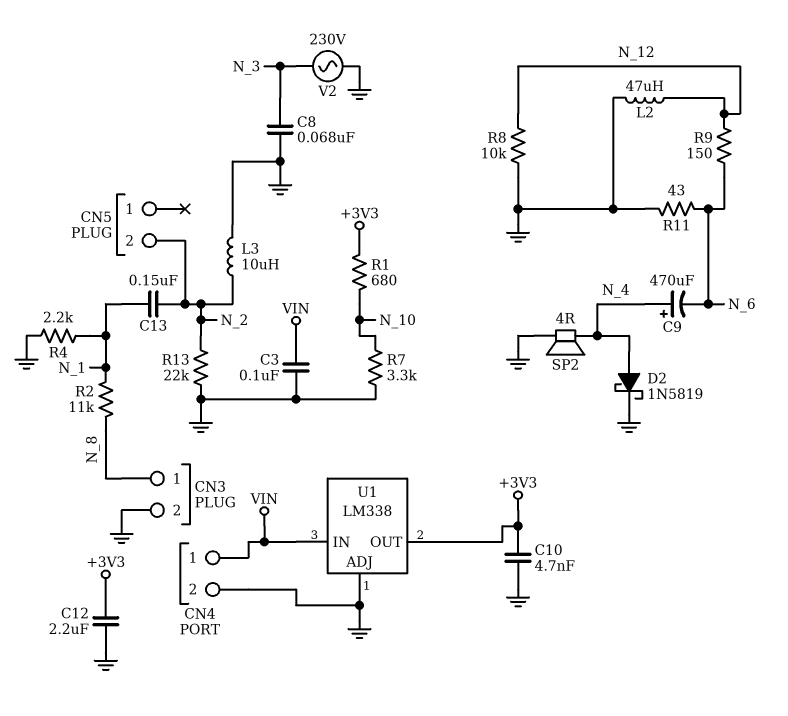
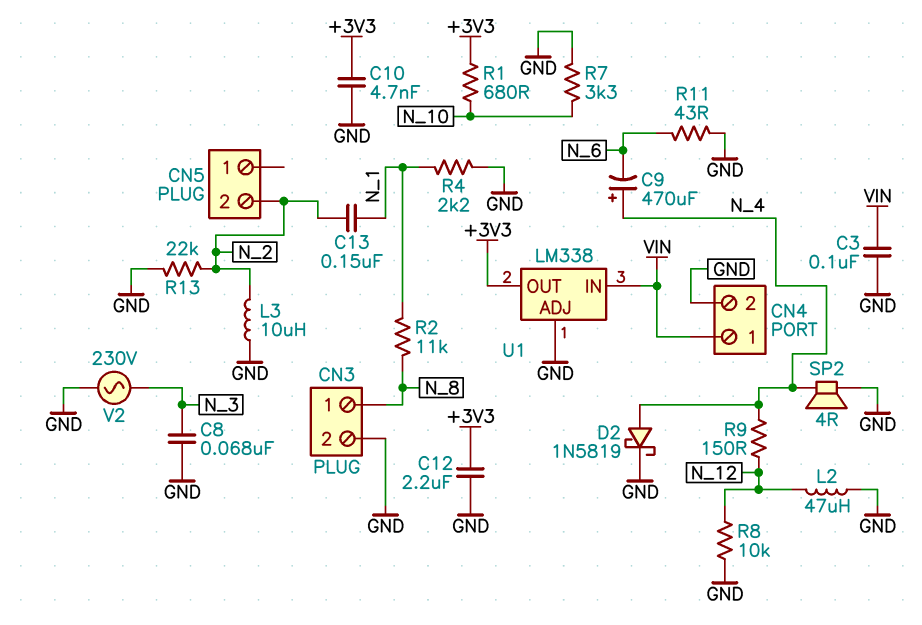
R9: 150 (N_6, N_12) -> 150 (N_4, N_12)

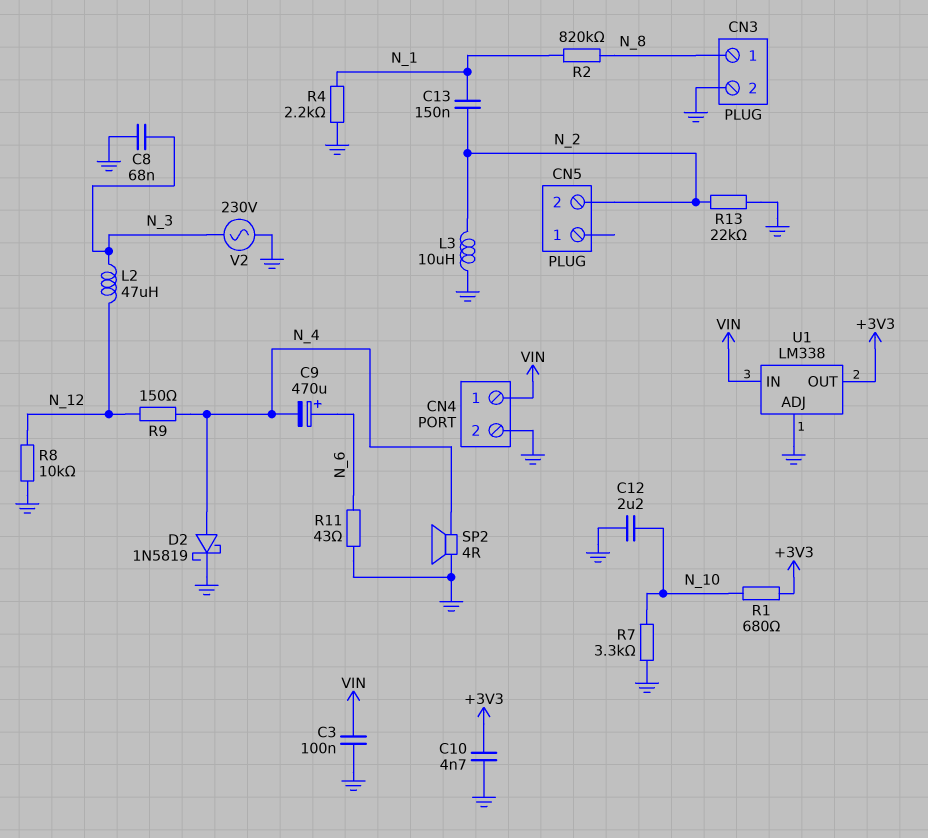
C9: 470uF (plus N_4, minus N_6) -> 470uF (plus N_6, minus N_4)
C12: 2.2uF (+3V3, GND) -> 2.2uF (GND, N_10)
L2: 47uH (GND, N_12) -> 47uH (N_3, N_12)
R2: 11k (N_1, N_8) -> 820k (N_1, N_8)

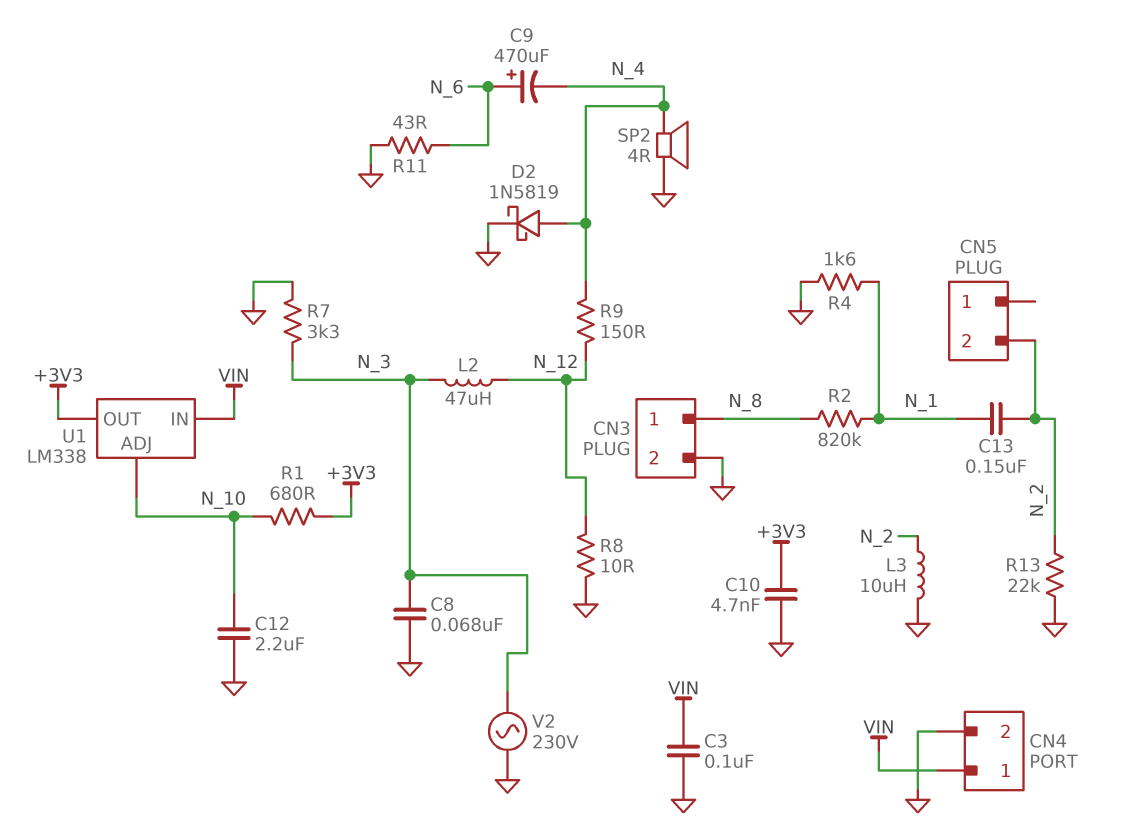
R4: 2.2k (GND, N_1) -> 1.6k (GND, N_1)
R7: 3.3k (GND, N_10) -> 3.3k (GND, N_3)
R8: 10k (GND, N_12) -> 10 (GND, N_12)
U1 pin ADJ: GND -> N_10

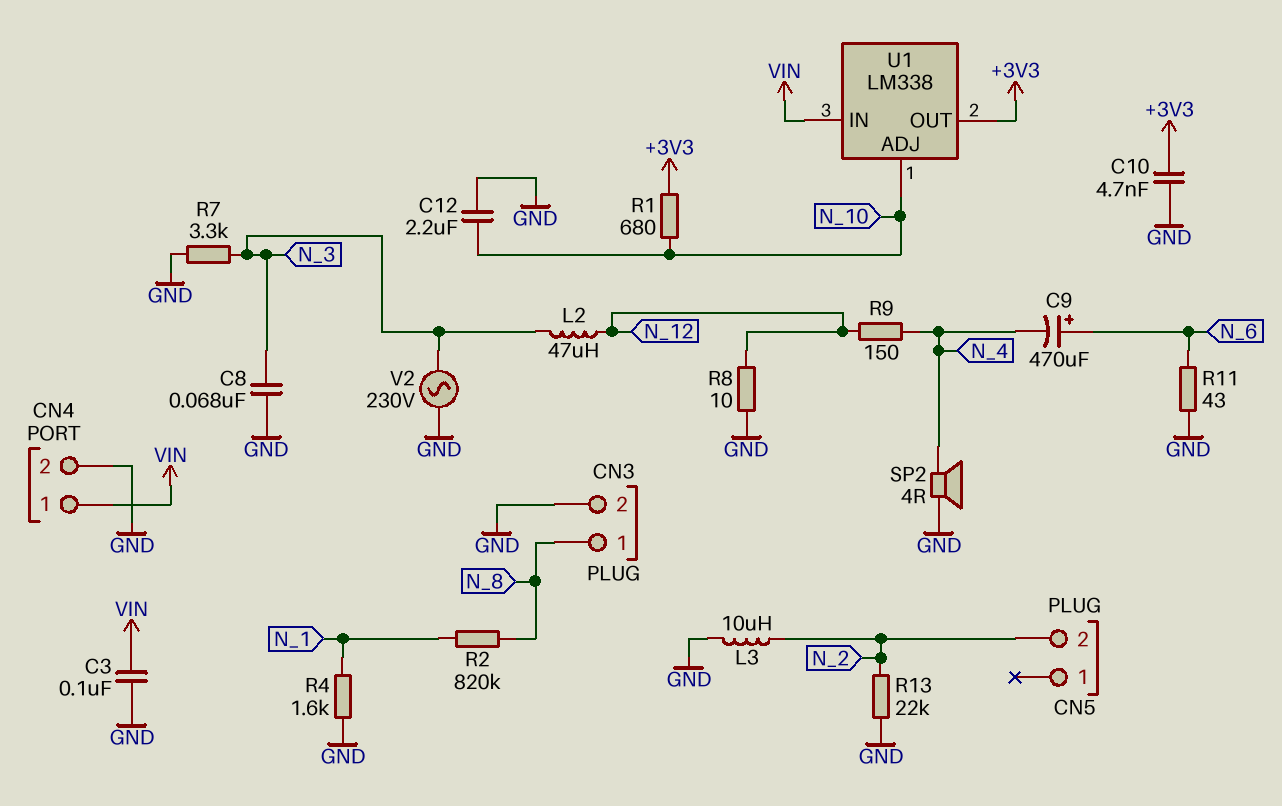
C13: 150nF (N_1, N_2) -> none
D2: schottky 1N5819 (A N_4, K GND) -> none

